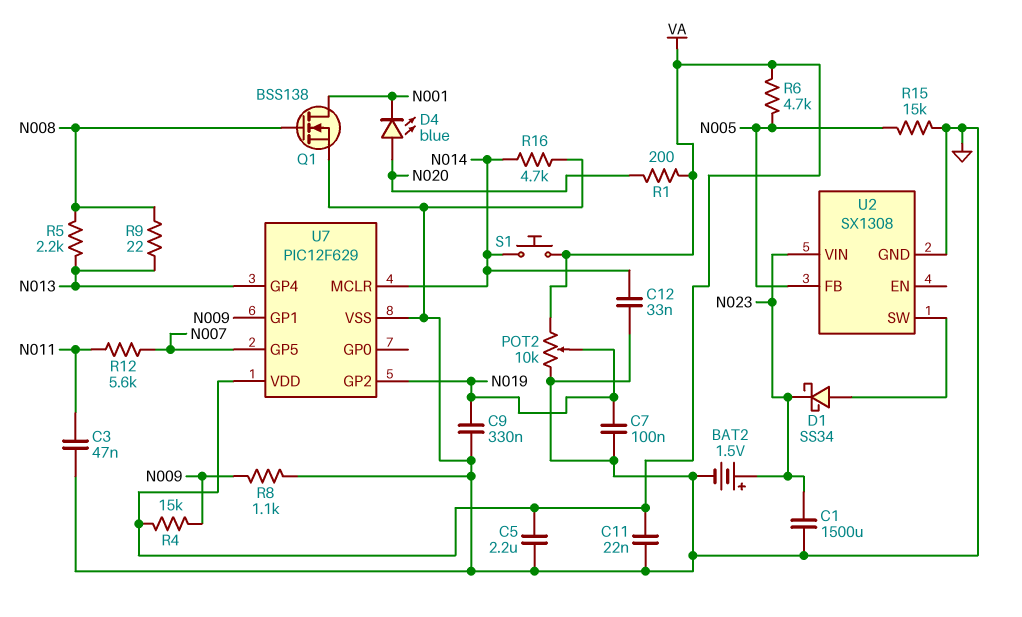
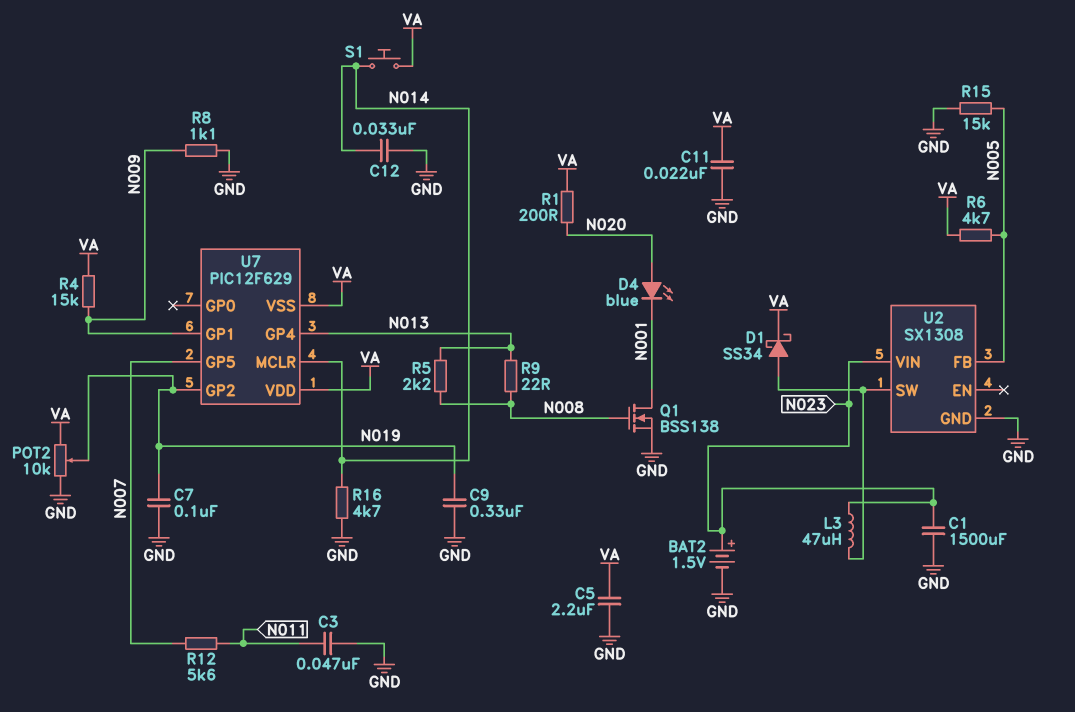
D1: schottky SS34 (A U2/SW, K N023) -> schottky SS34 (A U2/SW, K VA)
L3: none -> 47uH (N023, U2/SW)
U7 pin VSS: GND -> VA

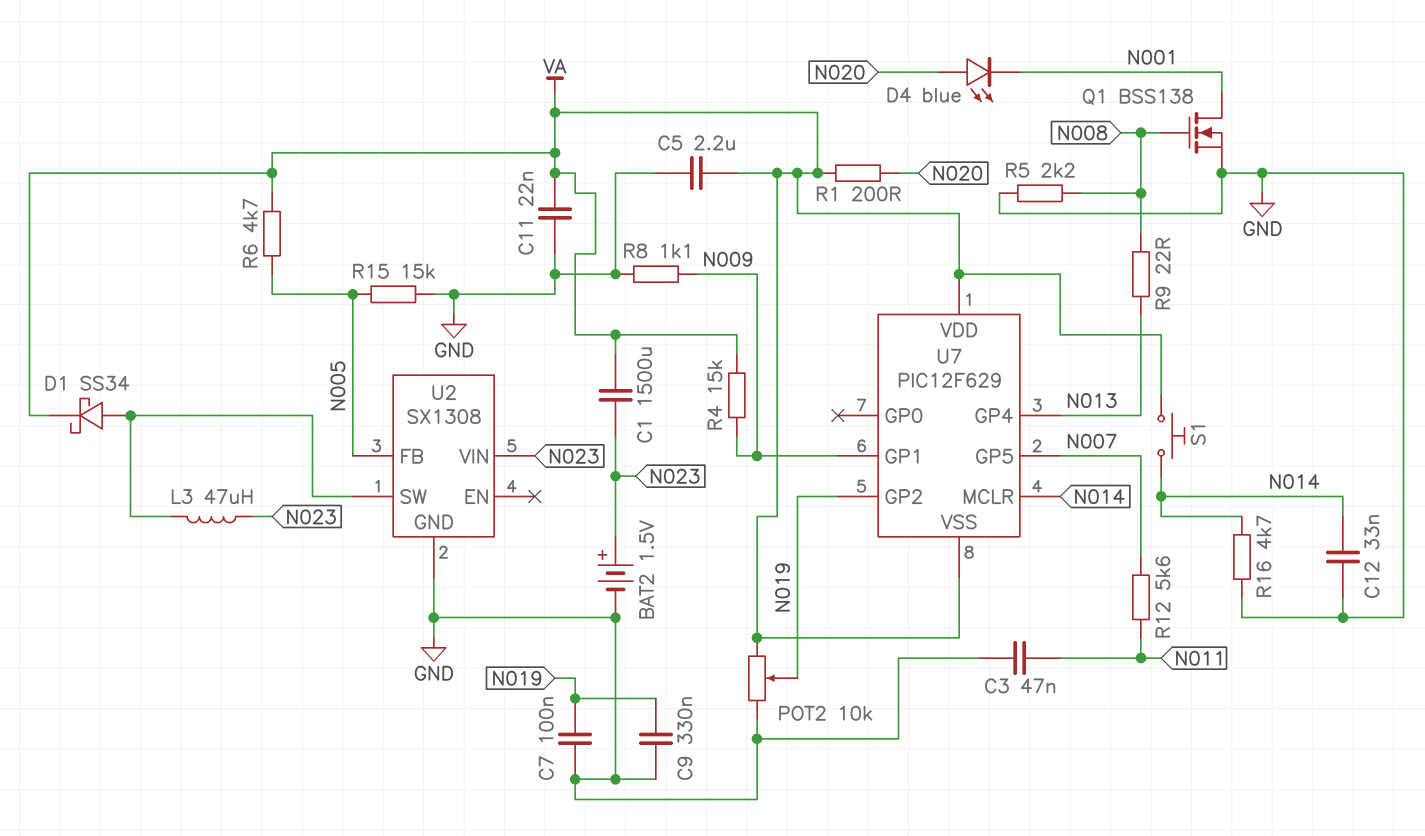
C1: 1500uF (GND, N023) -> 1500uF (N023, VA)
R5: 2.2k (N008, N013) -> 2.2k (GND, N008)

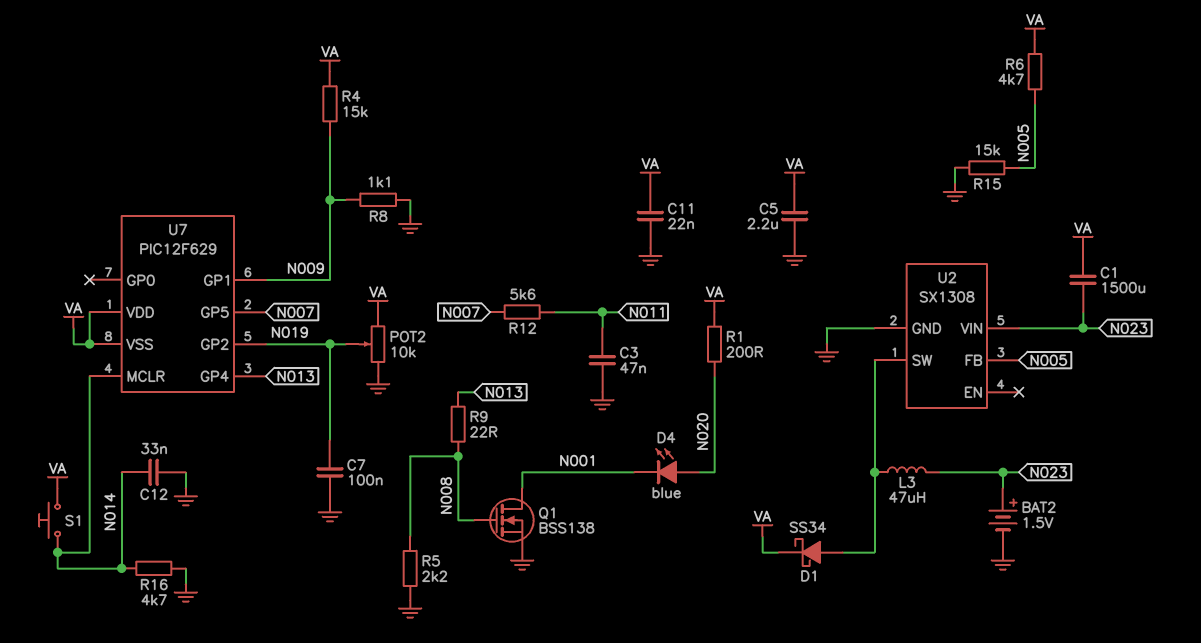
C9: 330nF (GND, N019) -> none

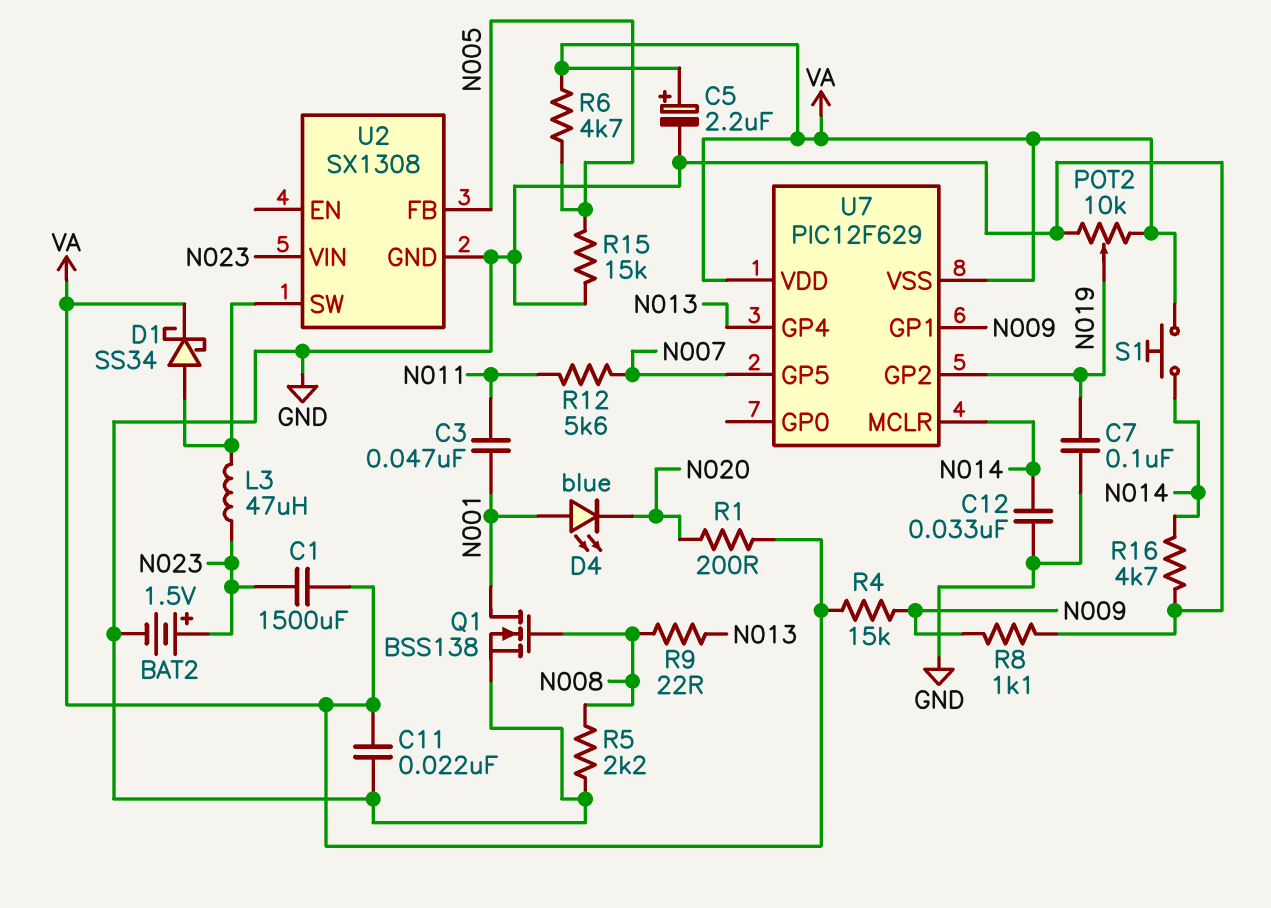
C3: 47nF (GND, N011) -> 47nF (N001, N011)
C5: 2.2uF (GND, VA) -> 2.2uF (plus VA, minus GND)
D4: LED blue (A N020, K N001) -> LED blue (A N001, K N020)

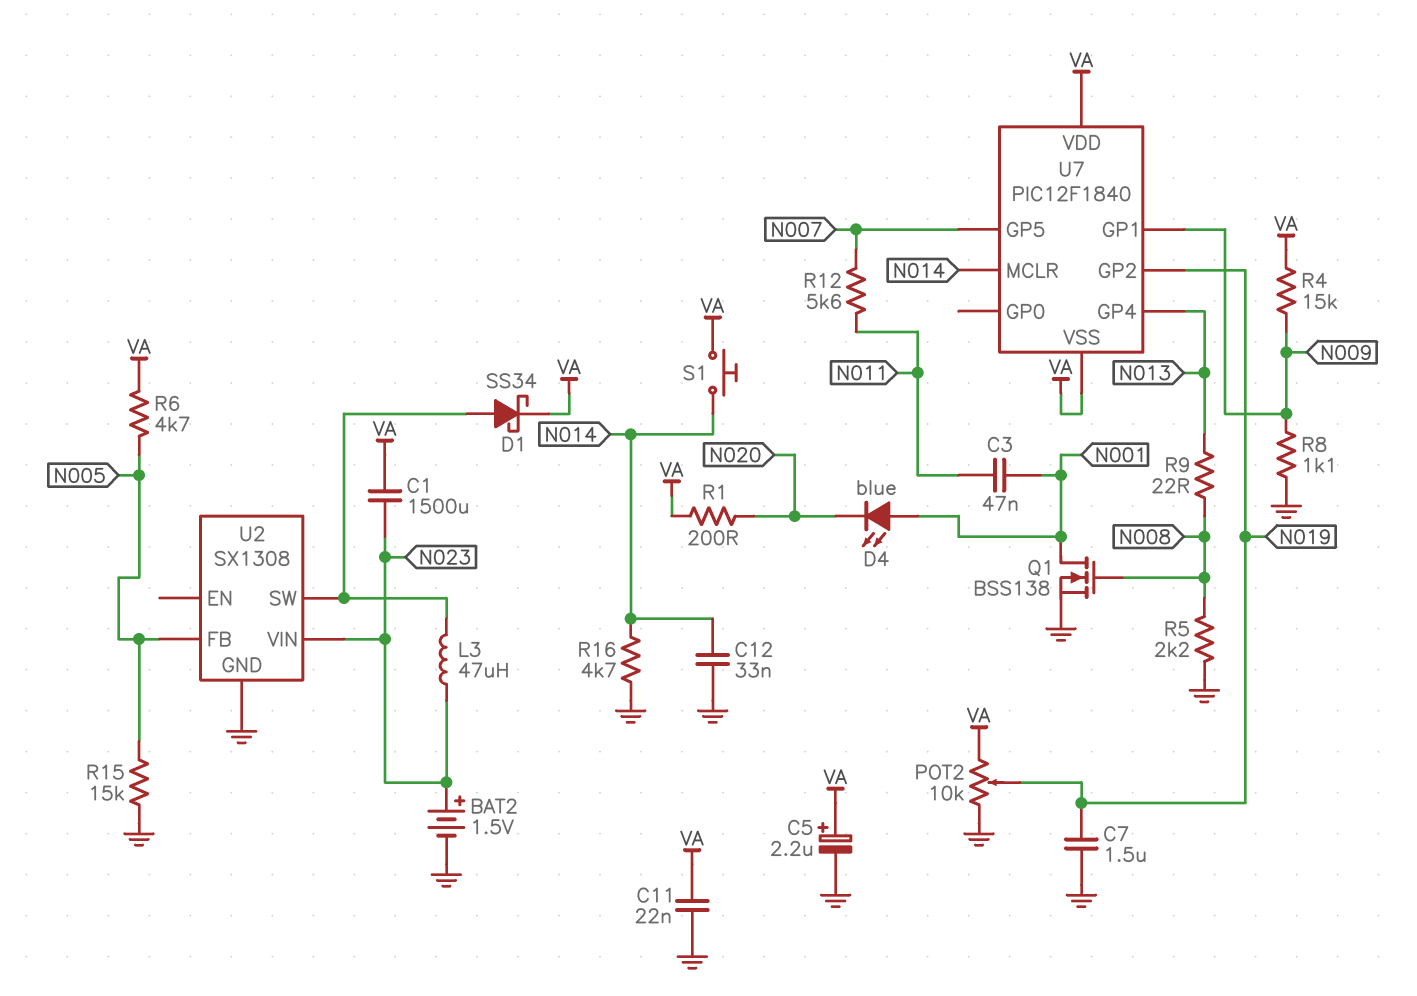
C7: 100nF (GND, N019) -> 1.5uF (GND, N019)
U7: PIC12F629 -> PIC12F1840

